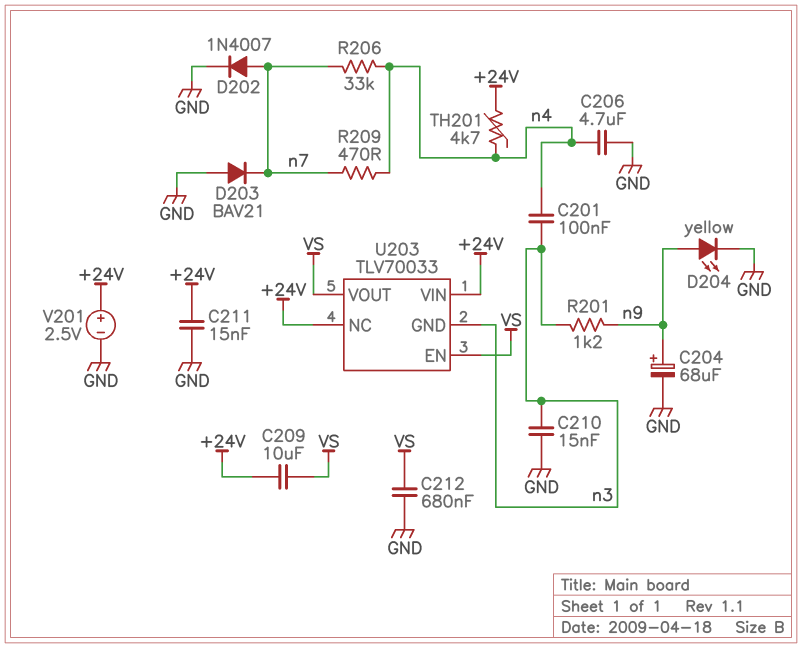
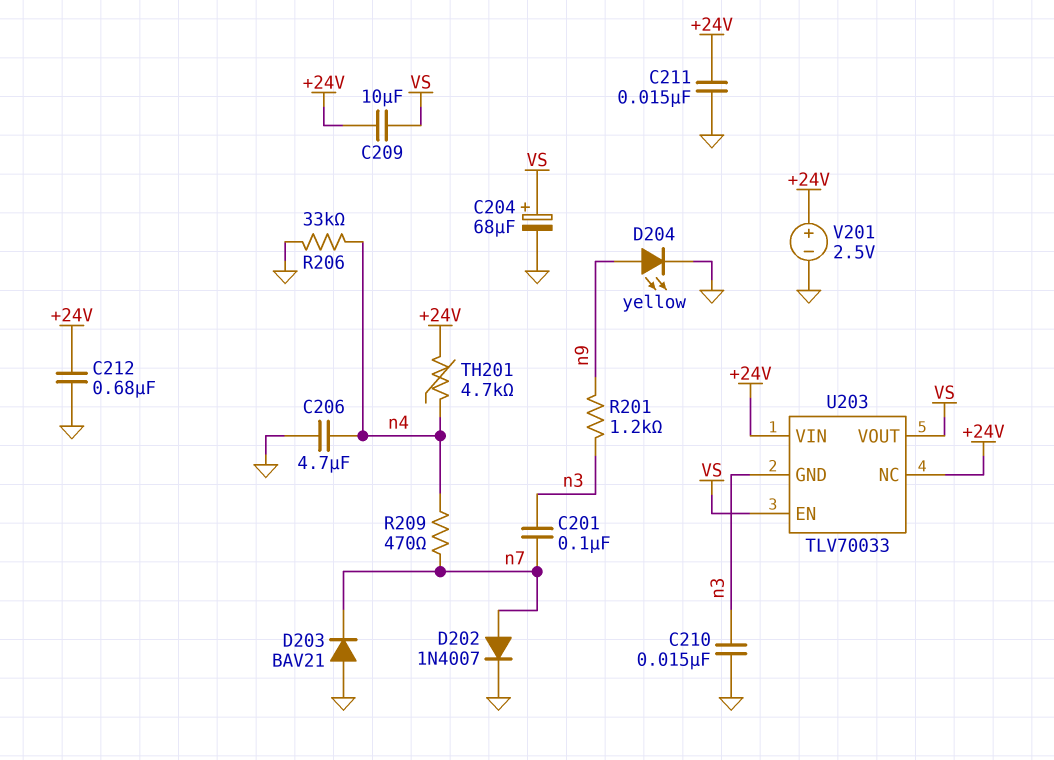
C201: 100nF (n3, n4) -> 100nF (n3, n7)
C204: 68uF (plus n9, minus GND) -> 68uF (plus VS, minus GND)
C212: 680nF (GND, VS) -> 680nF (+24V, GND)
R206: 33k (n4, n7) -> 33k (GND, n4)

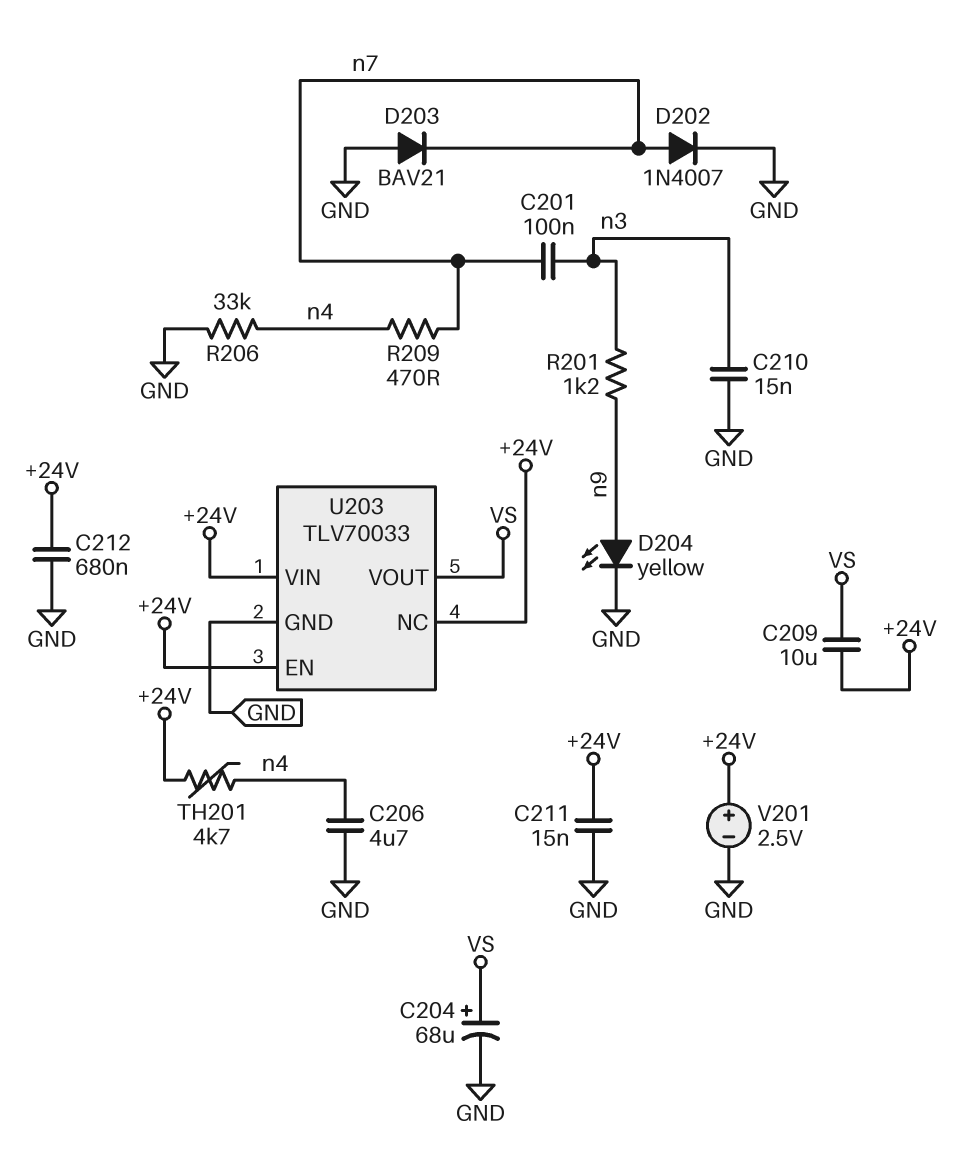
U203 pin EN: VS -> +24V
U203 pin GND: n3 -> GND

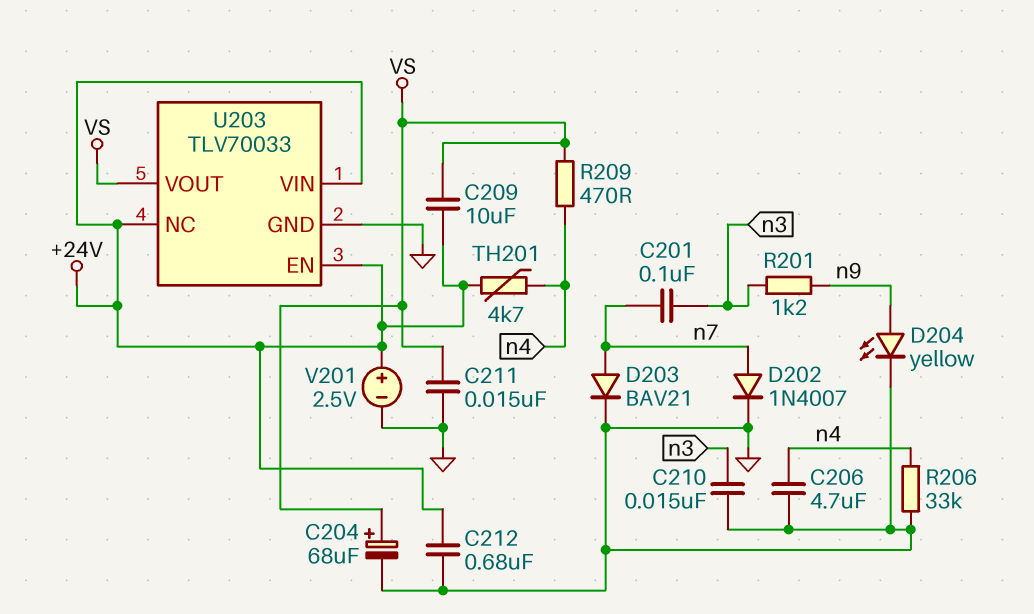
C211: 15nF (+24V, GND) -> 15nF (GND, VS)
D203: diode BAV21 (A GND, K n7) -> diode BAV21 (A n7, K GND)
R209: 470 (n4, n7) -> 470 (VS, n4)

